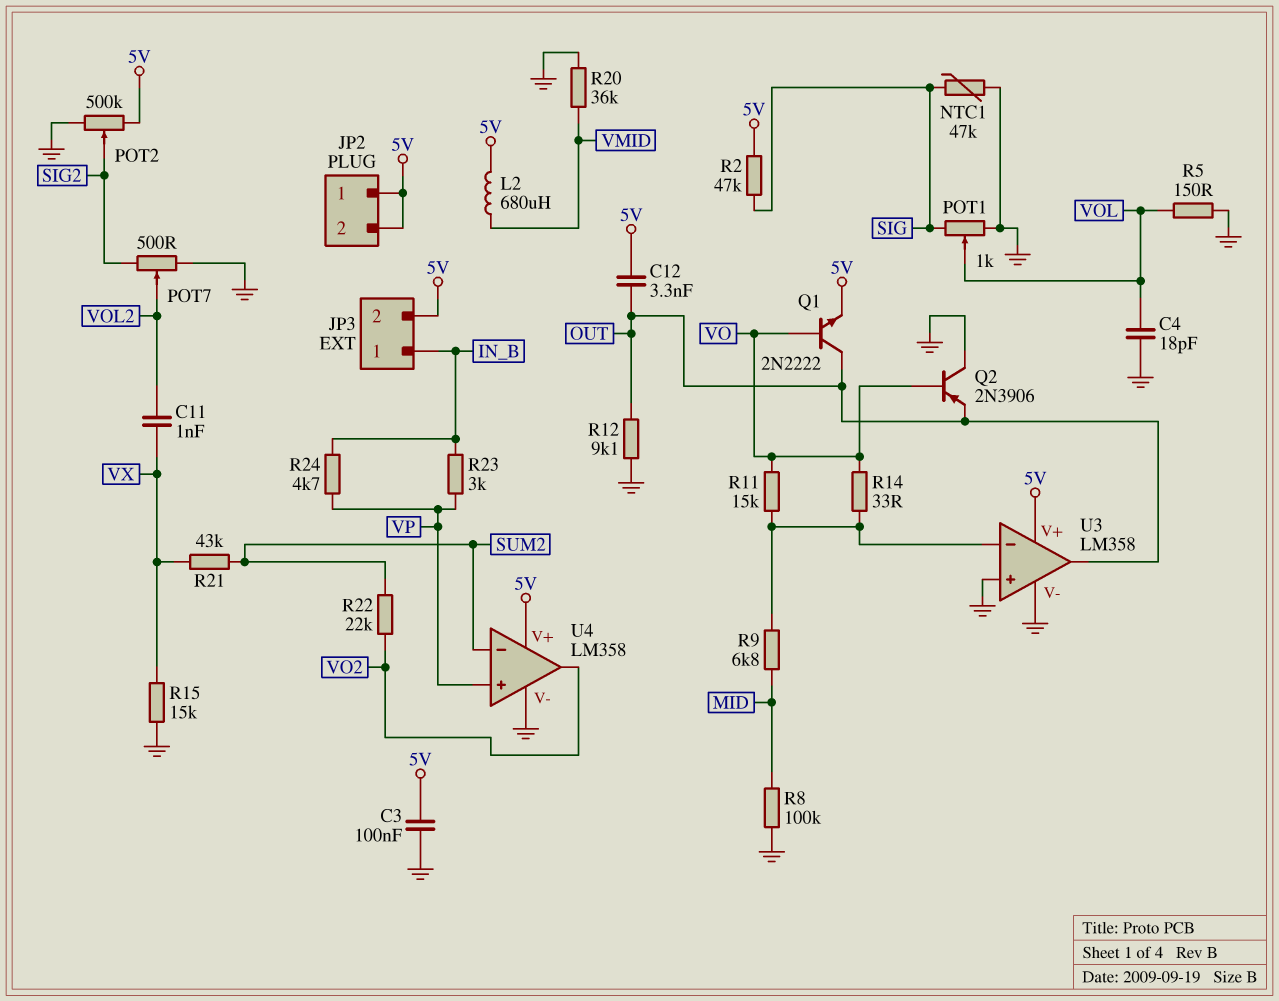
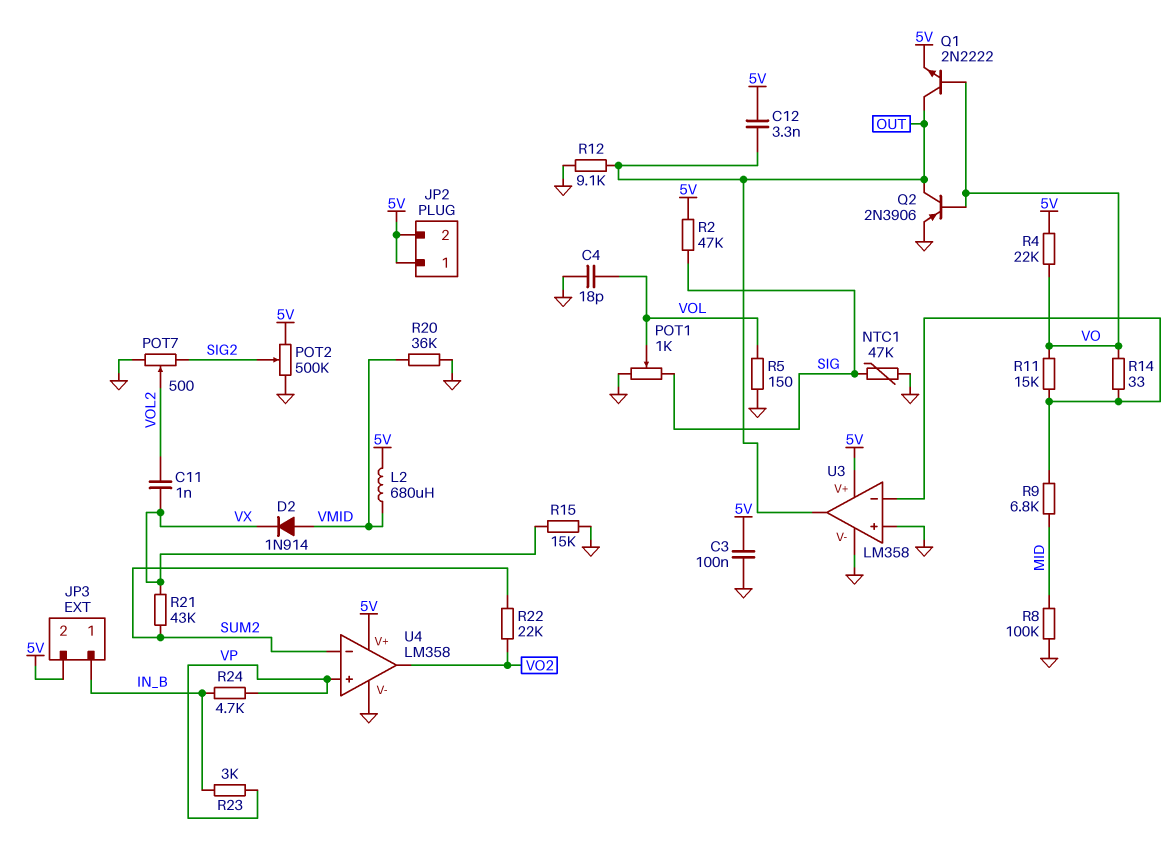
D2: none -> diode 1N914 (A VMID, K VX)
Q2: PNP 2N3906 (B VO, C GND, E OUT) -> PNP 2N3906 (B VO, C OUT, E GND)
R4: none -> 22k (5V, VO)

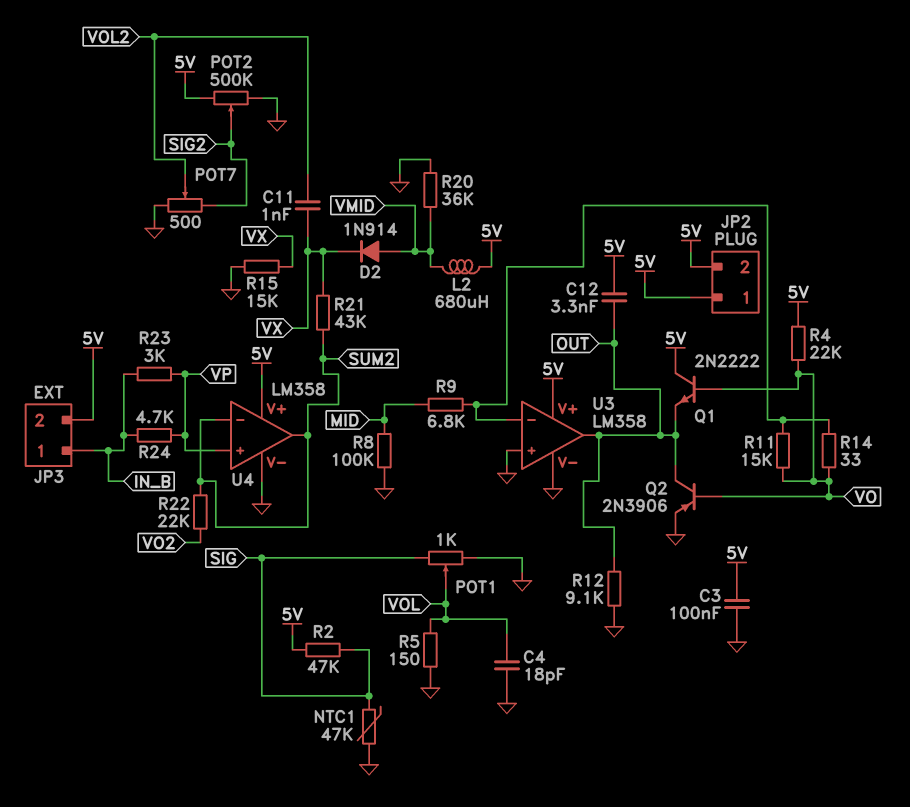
Q1: NPN 2N2222 (B VO, C OUT, E 5V) -> NPN 2N2222 (B VO, C 5V, E OUT)
U4 pin out: VO2 -> SUM2

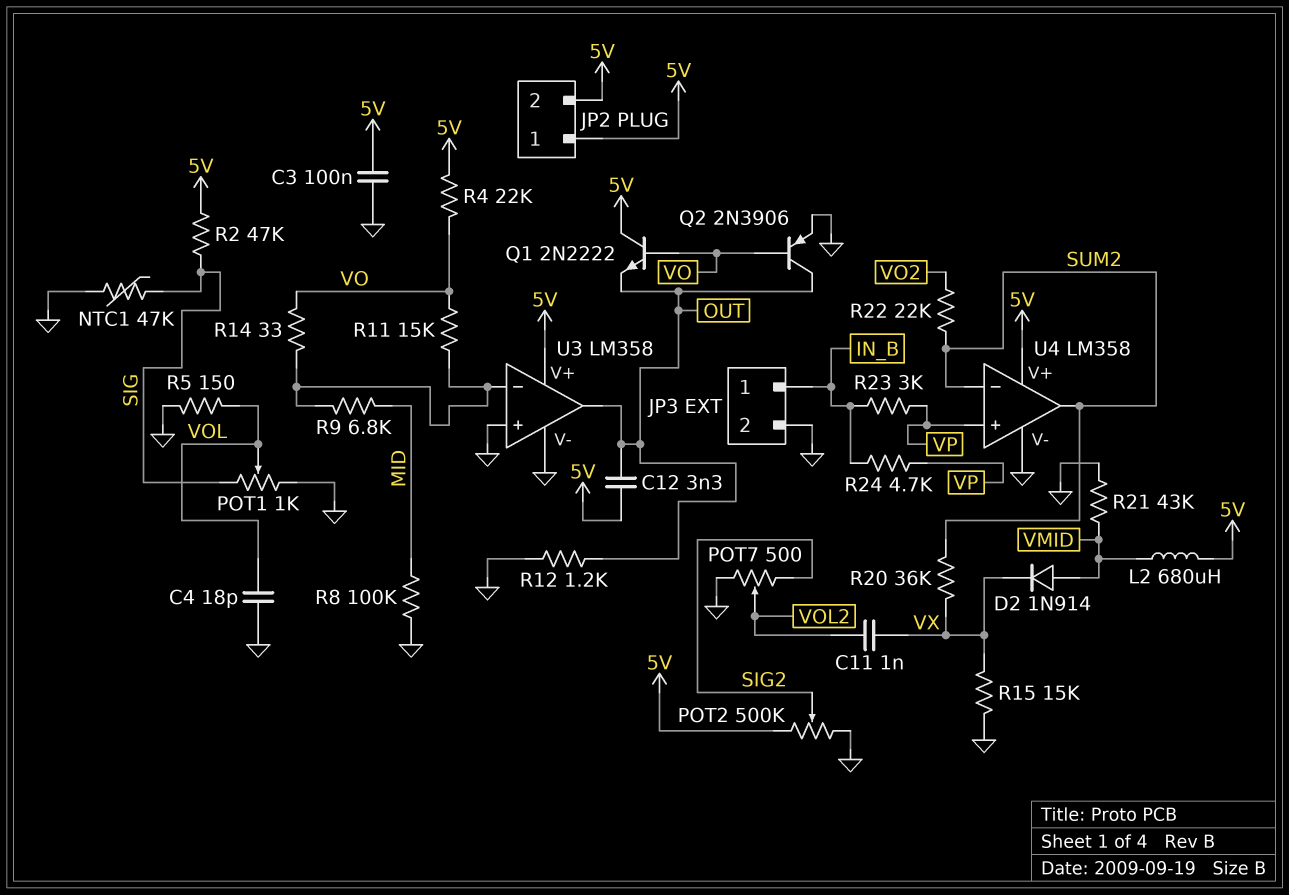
JP3 pin 2: 5V -> GND
R12: 9.1k (GND, OUT) -> 1.2k (GND, OUT)
R20: 36k (GND, VMID) -> 36k (SUM2, VX)
R21: 43k (SUM2, VX) -> 43k (GND, VMID)

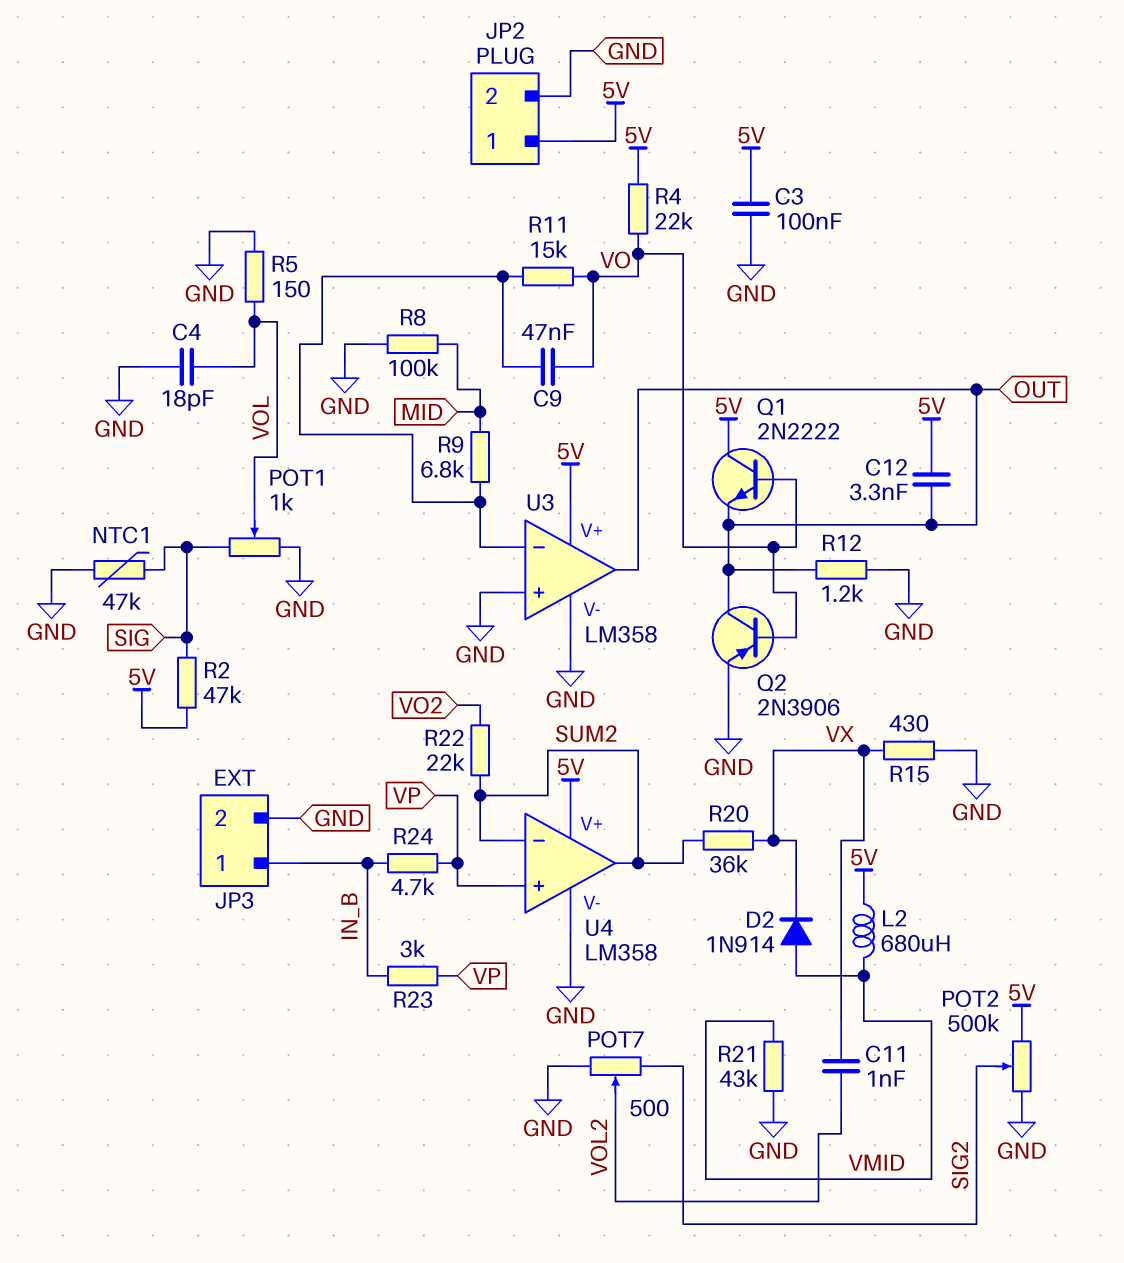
C9: none -> 47nF (U3/in-, VO)
JP2 pin 2: 5V -> GND
R14: 33 (U3/in-, VO) -> none
R15: 15k (GND, VX) -> 430 (GND, VX)

